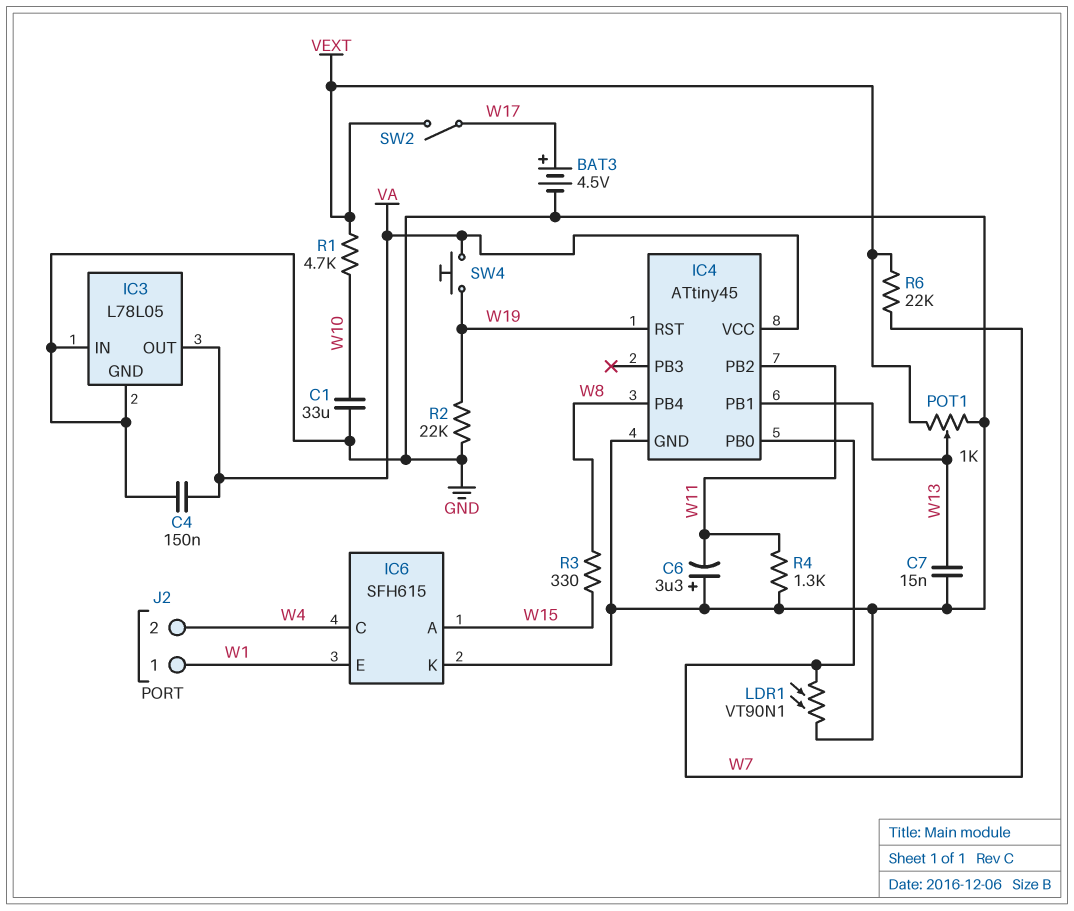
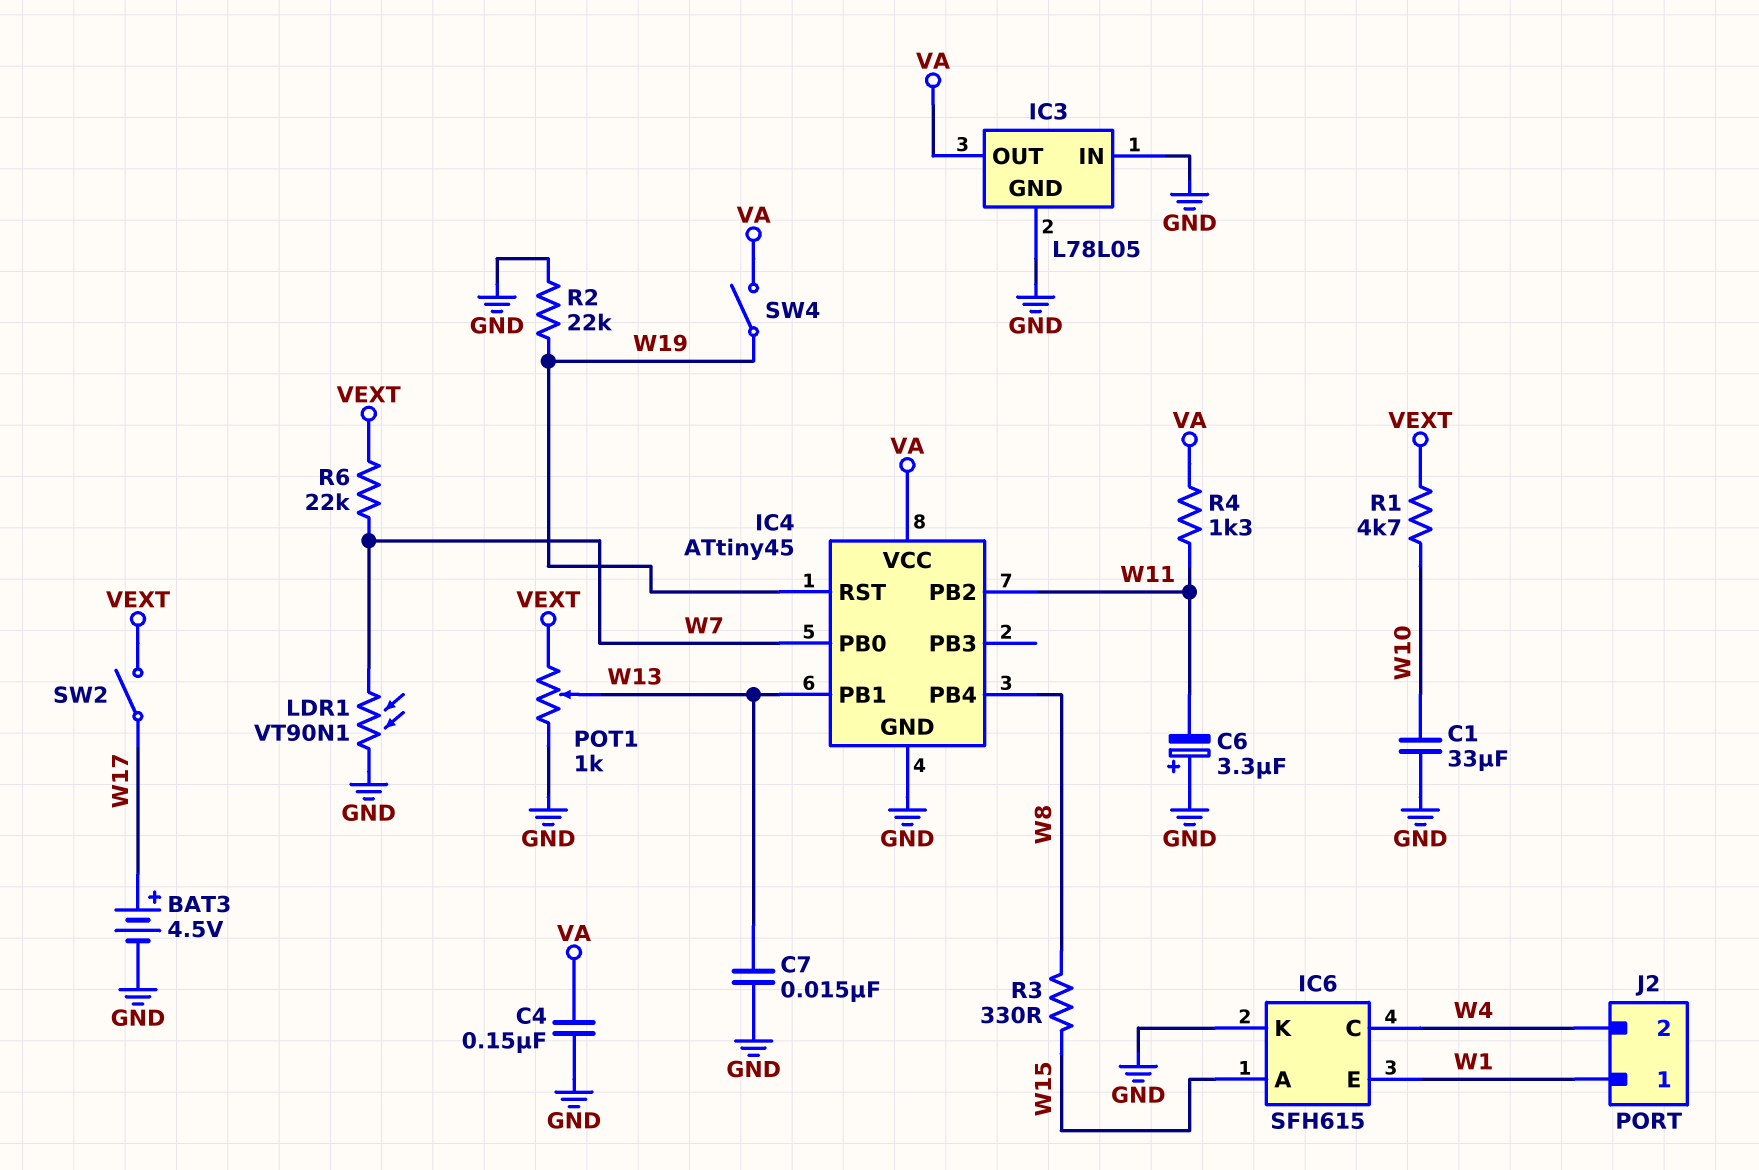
R4: 1.3k (GND, W11) -> 1.3k (VA, W11)
SW4: button (VA, W19) -> switch (VA, W19)

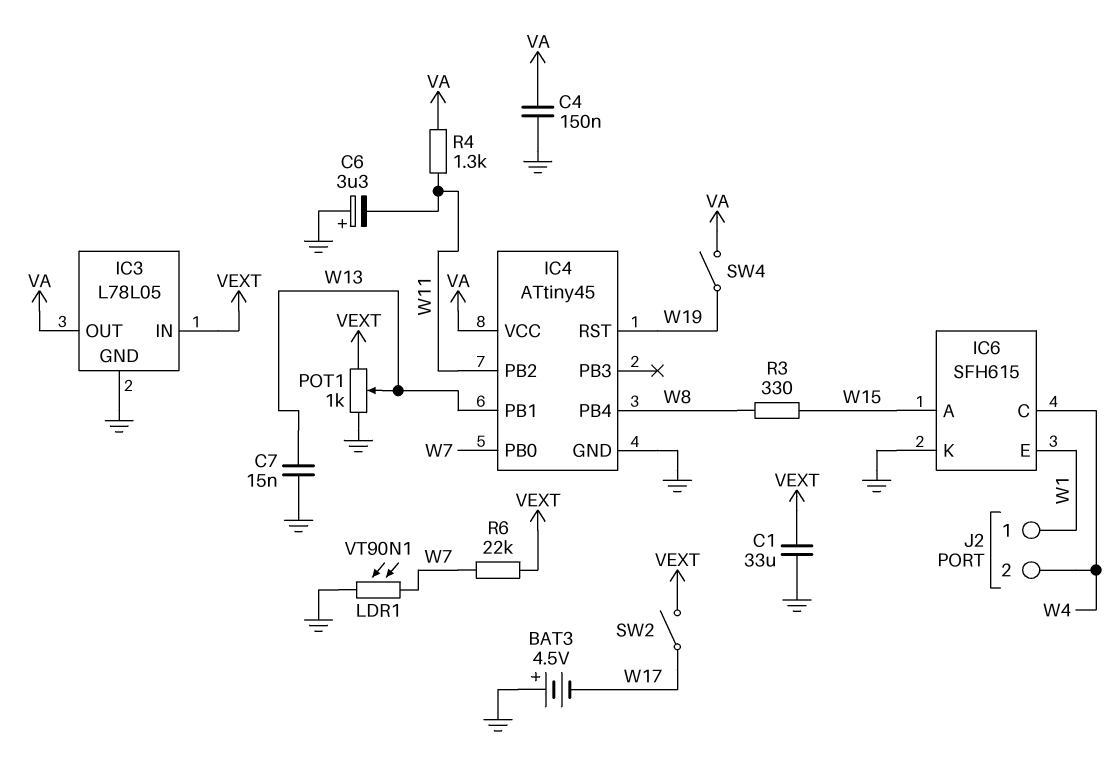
BAT3: 4.5V (plus W17, minus GND) -> 4.5V (plus GND, minus W17)
C1: 33uF (GND, W10) -> 33uF (GND, VEXT)
IC3 pin IN: GND -> VEXT
R1: 4.7k (VEXT, W10) -> none
R2: 22k (GND, W19) -> none

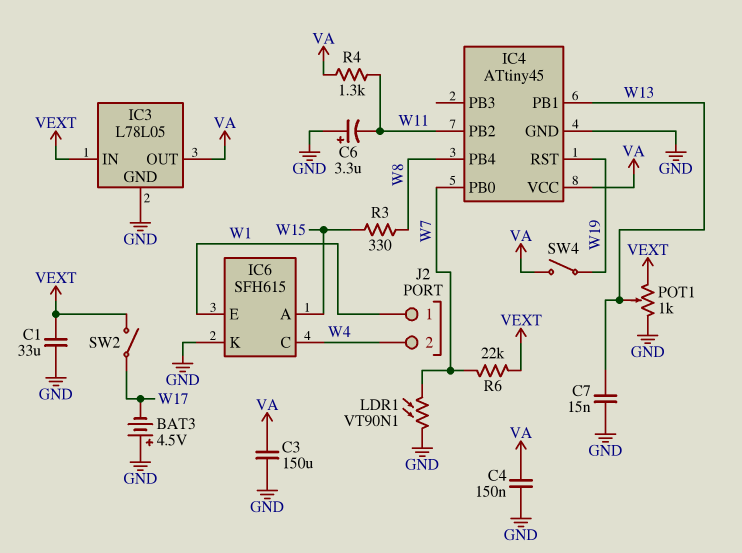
C3: none -> 150uF (GND, VA)

